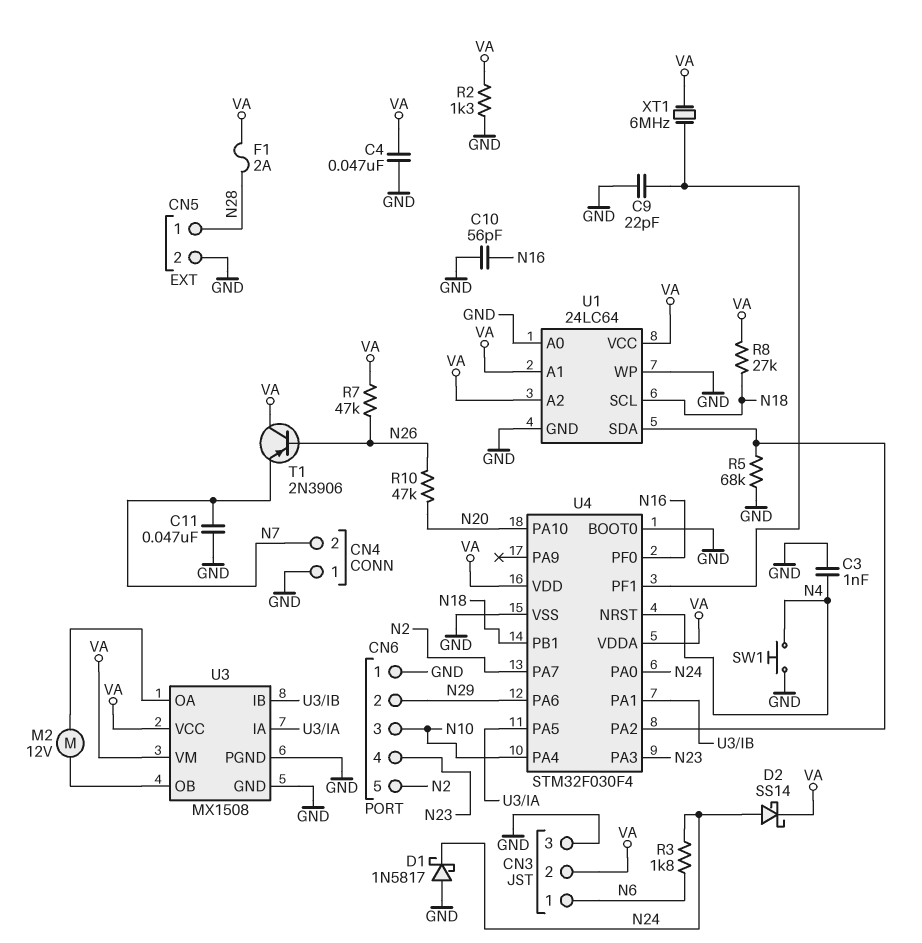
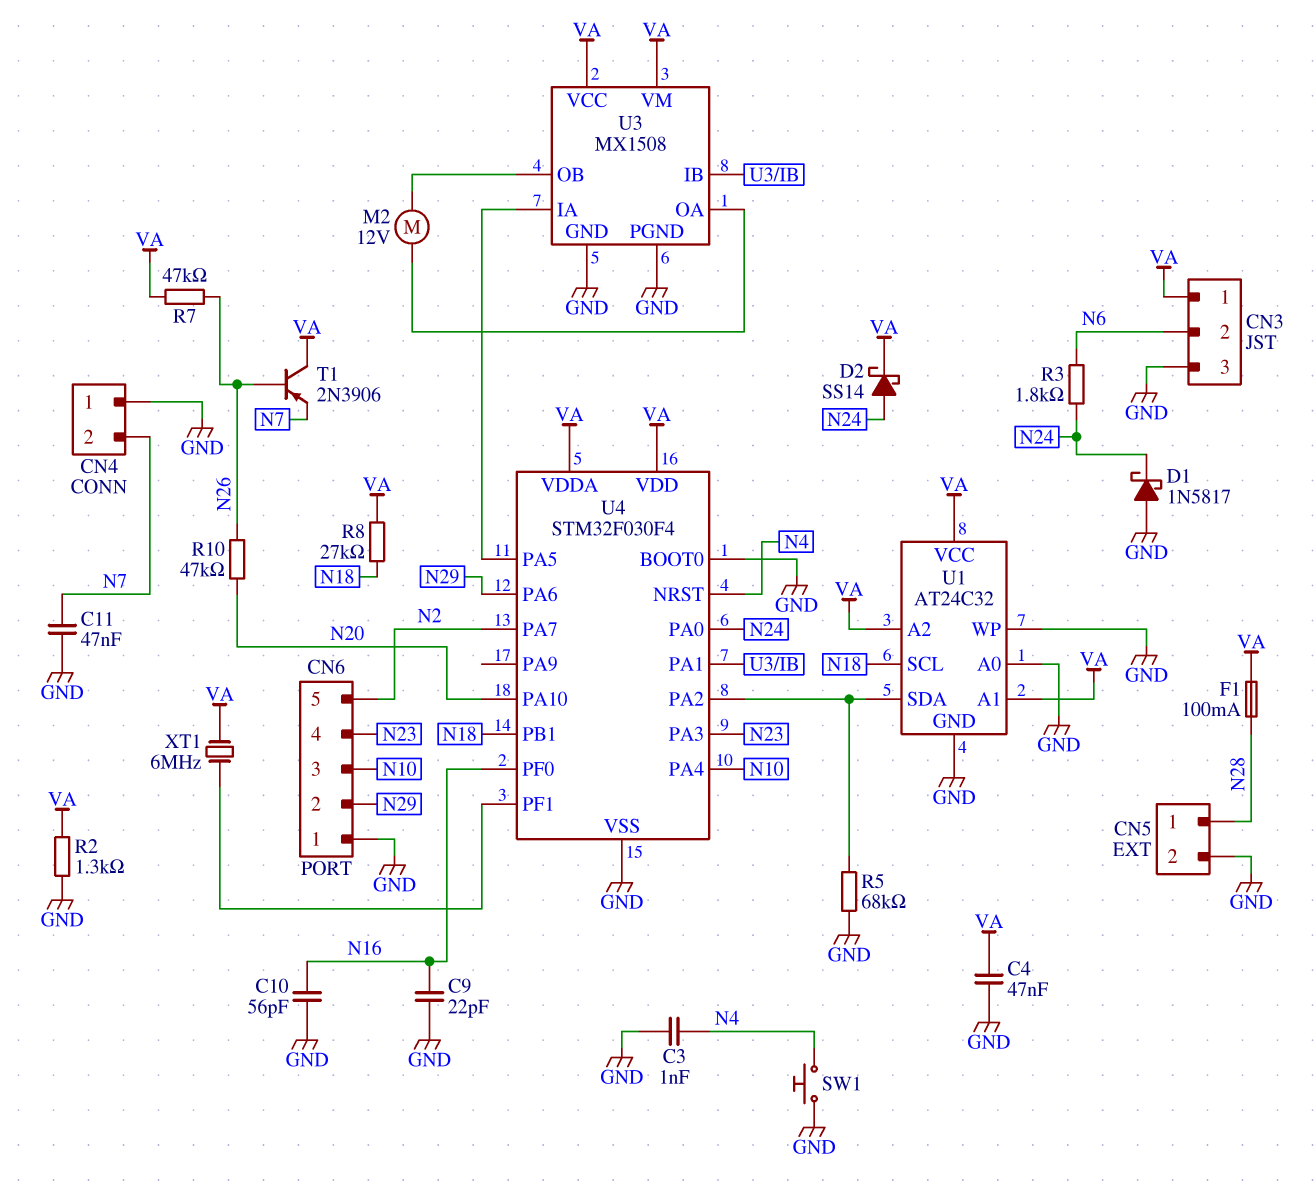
C9: 22pF (GND, U4/PF1) -> 22pF (GND, N16)
CN3 pin 1: N6 -> VA
CN3 pin 2: VA -> N6
F1: 2A (N28, VA) -> 100mA (N28, VA)
U1: 24LC64 -> AT24C32

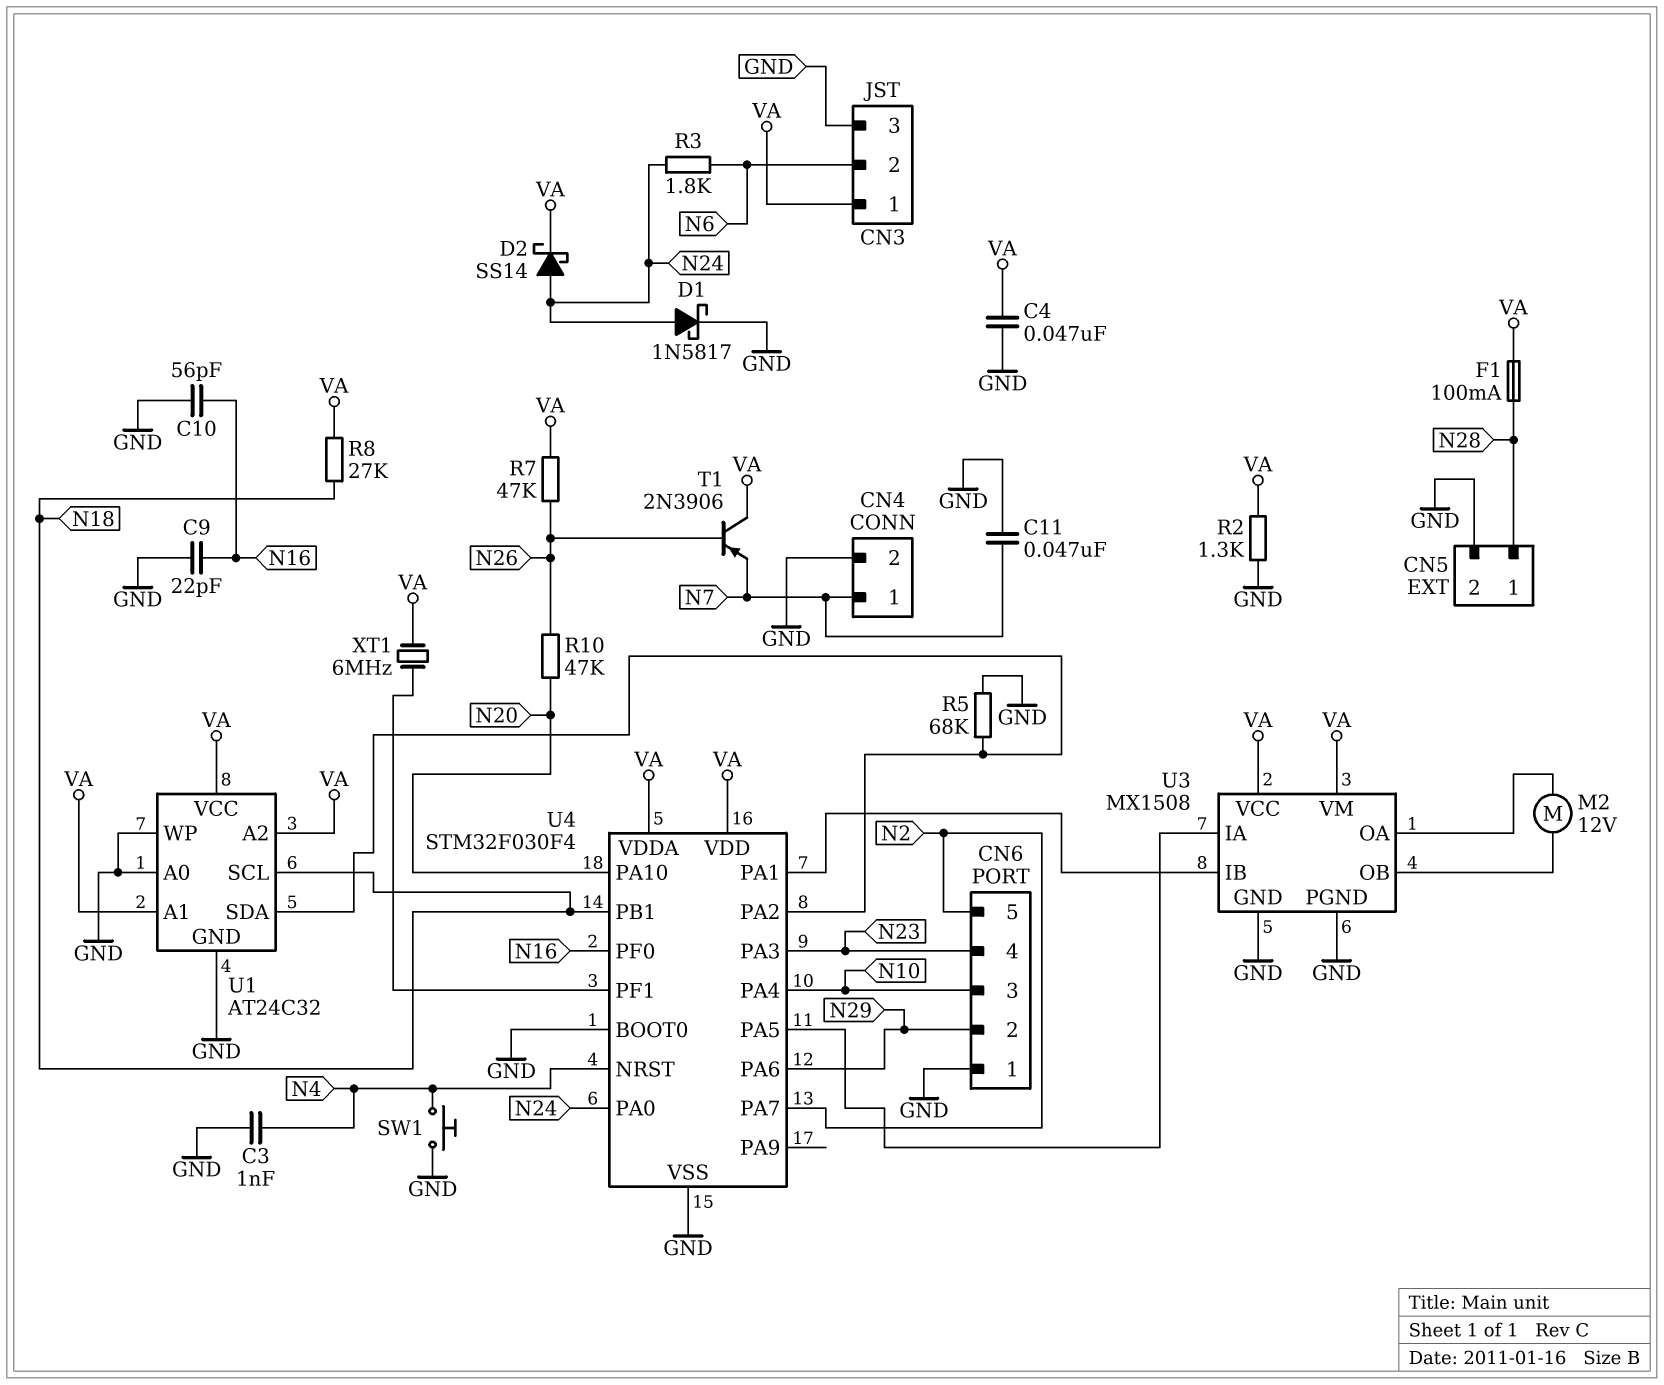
CN4 pin 1: GND -> N7
CN4 pin 2: N7 -> GND
D1: schottky 1N5817 (A GND, K N24) -> schottky 1N5817 (A N24, K GND)

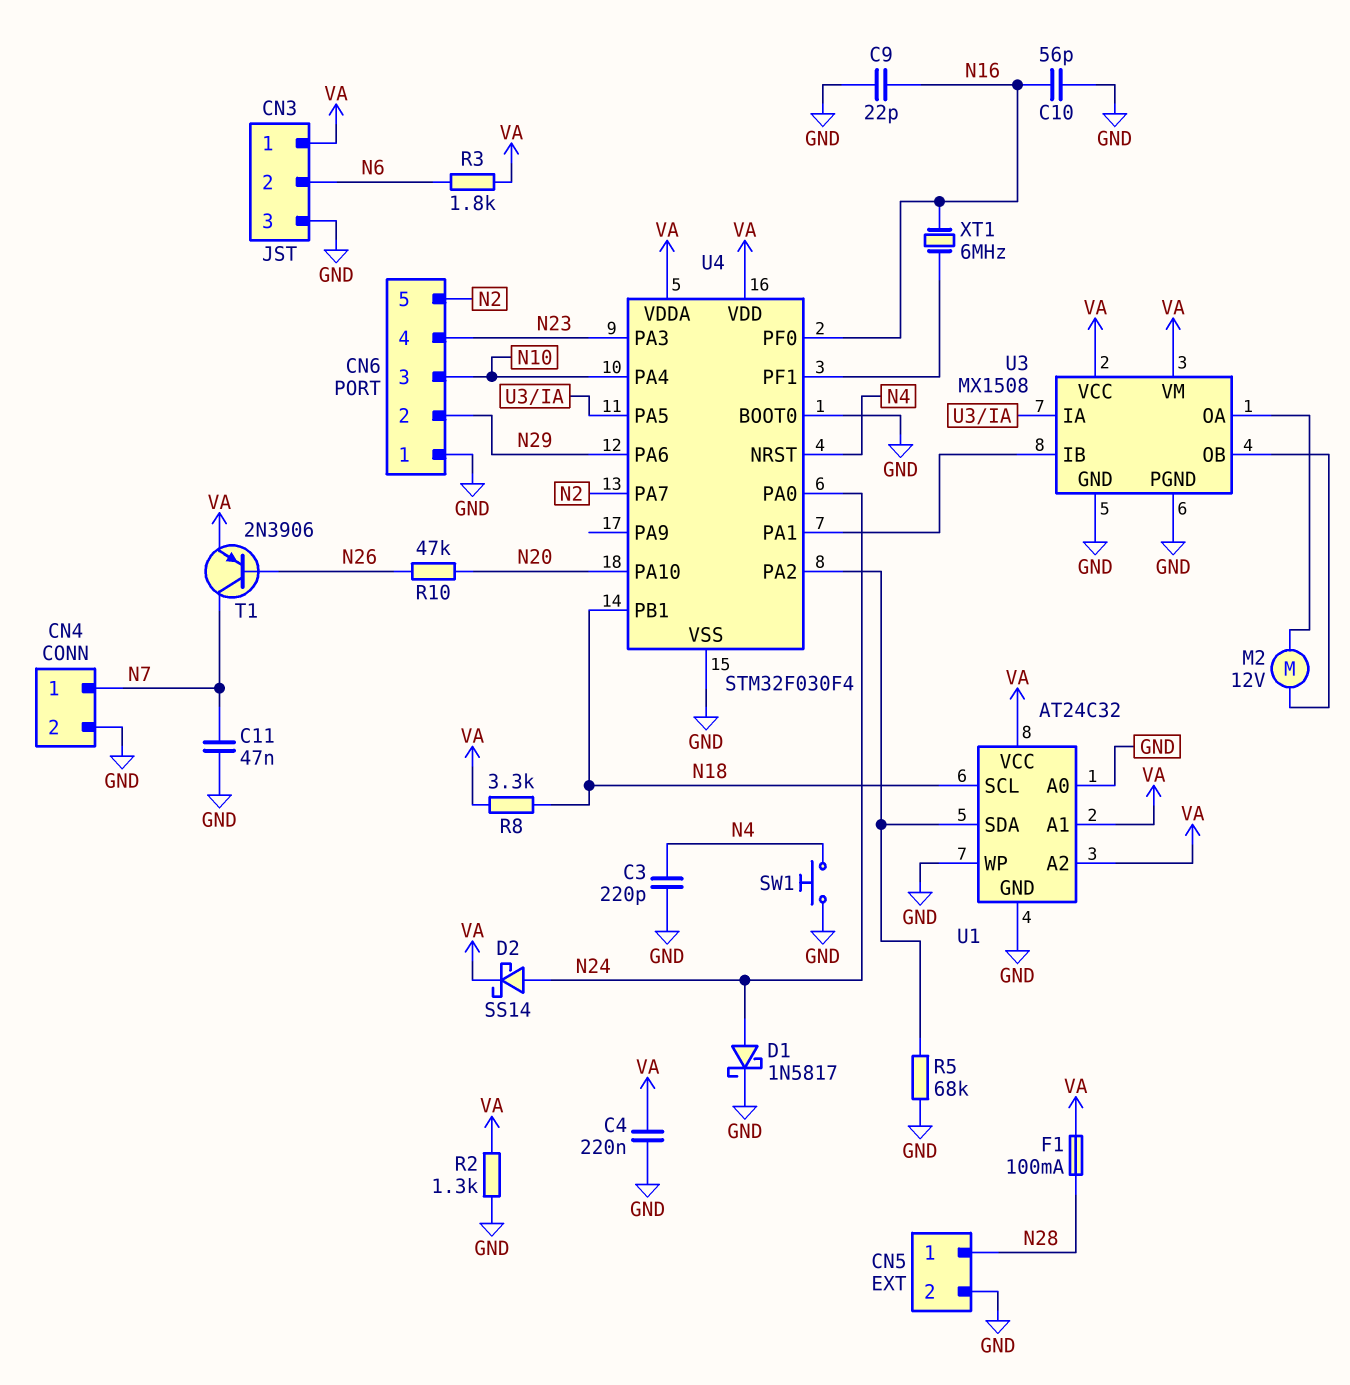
C3: 1nF (GND, N4) -> 220pF (GND, N4)
C4: 47nF (GND, VA) -> 220nF (GND, VA)
R3: 1.8k (N6, N24) -> 1.8k (N6, VA)
R7: 47k (N26, VA) -> none
R8: 27k (N18, VA) -> 3.3k (N18, VA)
T1: PNP 2N3906 (B N26, C VA, E N7) -> PNP 2N3906 (B N26, C N7, E VA)
XT1: 6MHz (U4/PF1, VA) -> 6MHz (N16, U4/PF1)

